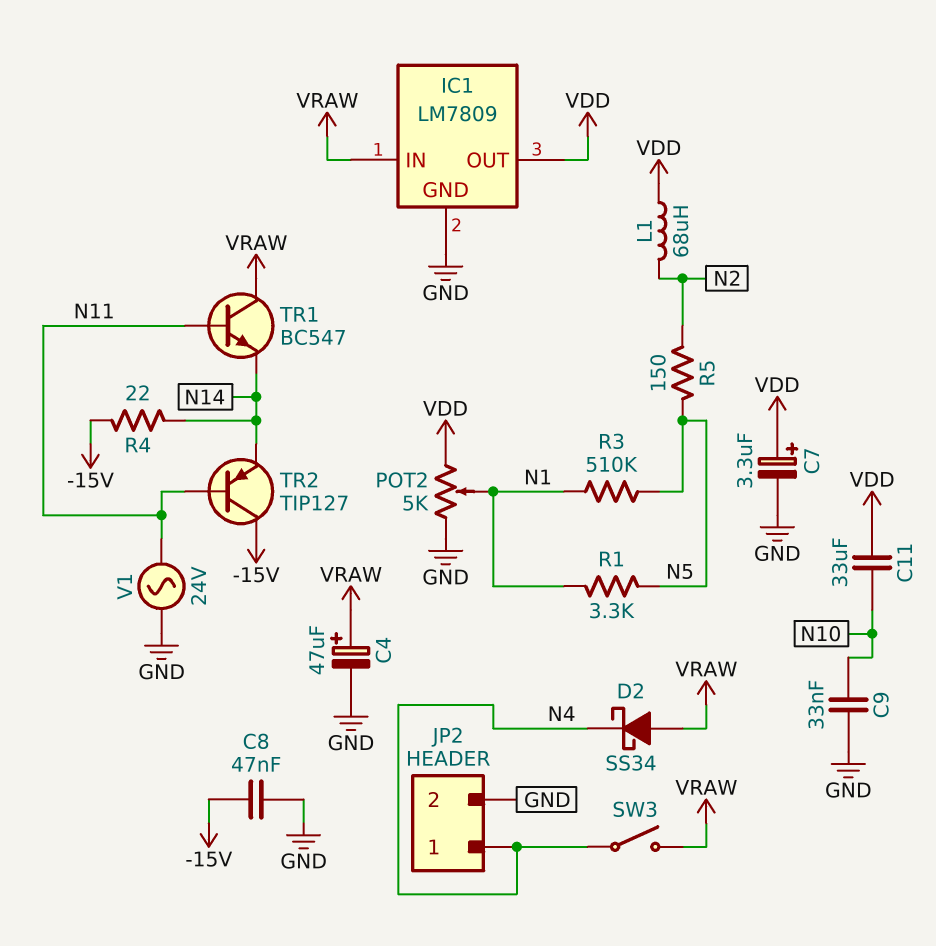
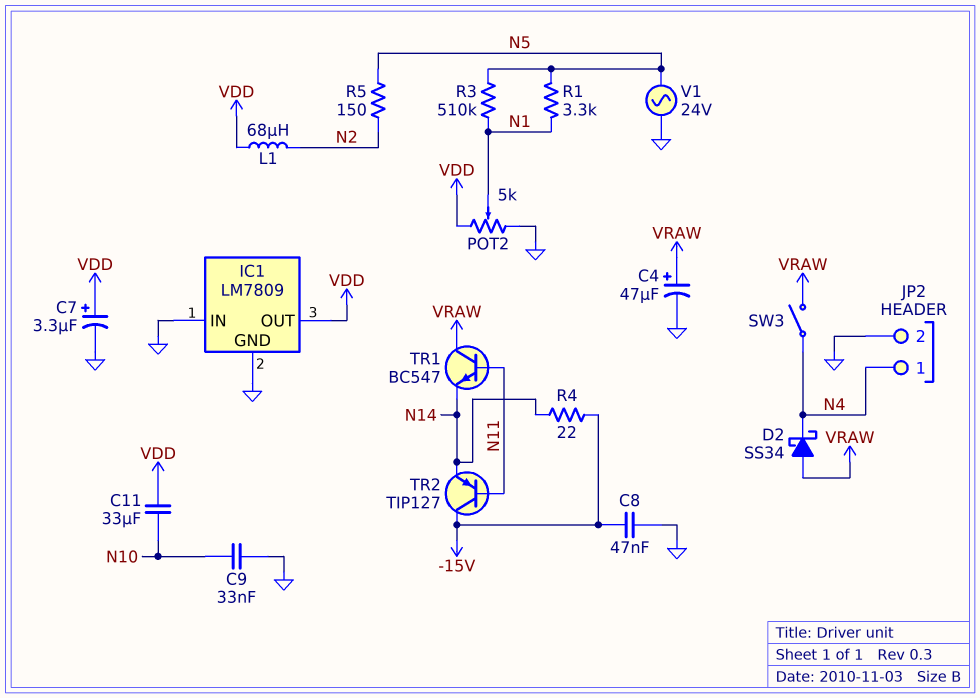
IC1 pin IN: VRAW -> GND
V1: AC 24V (GND, N11) -> AC 24V (GND, N5)

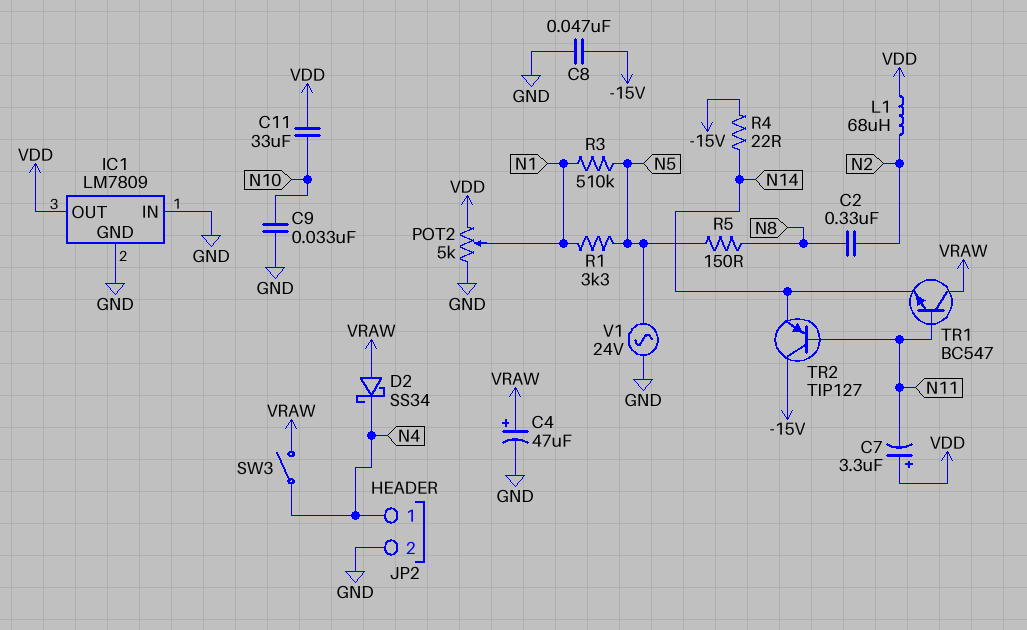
C2: none -> 330nF (N2, N8)
C7: 3.3uF (plus VDD, minus GND) -> 3.3uF (plus VDD, minus N11)
R5: 150 (N2, N5) -> 150 (N5, N8)

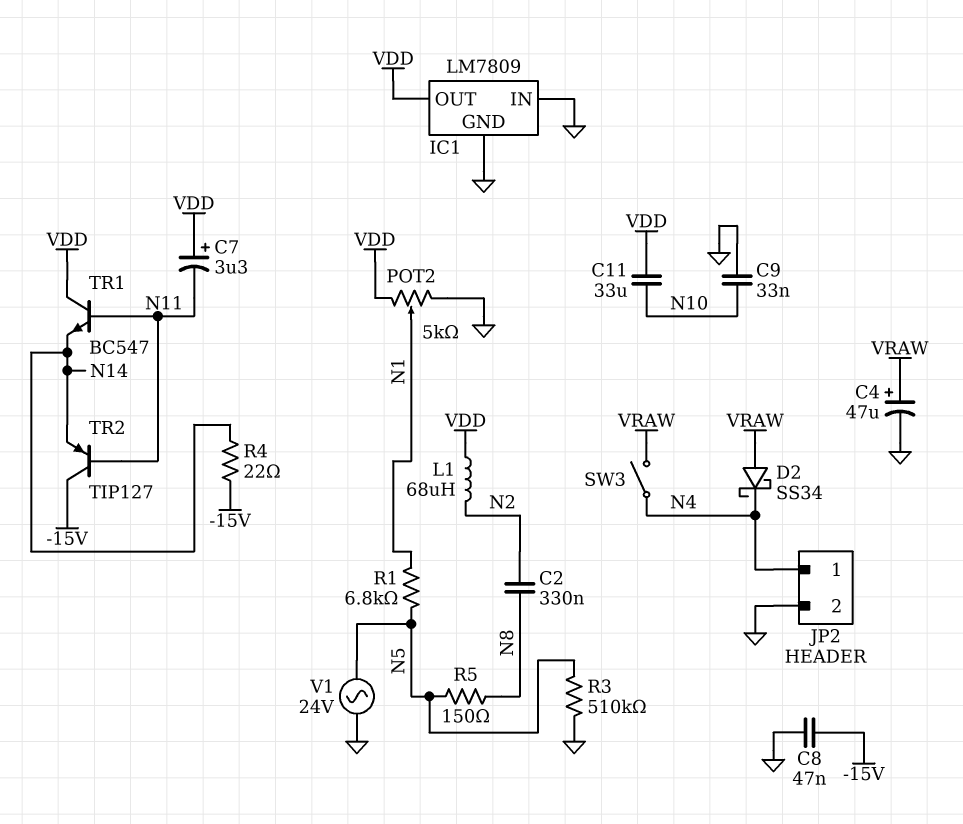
R1: 3.3k (N1, N5) -> 6.8k (N1, N5)
R3: 510k (N1, N5) -> 510k (GND, N5)
TR1: NPN BC547 (B N11, C VRAW, E N14) -> NPN BC547 (B N11, C VDD, E N14)

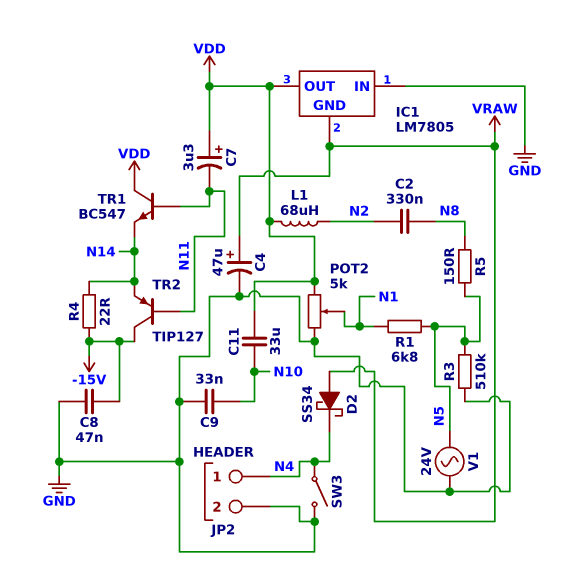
IC1: LM7809 -> LM7805
IC1 pin GND: GND -> VRAW
SW3: switch (N4, VRAW) -> switch (GND, N4)

